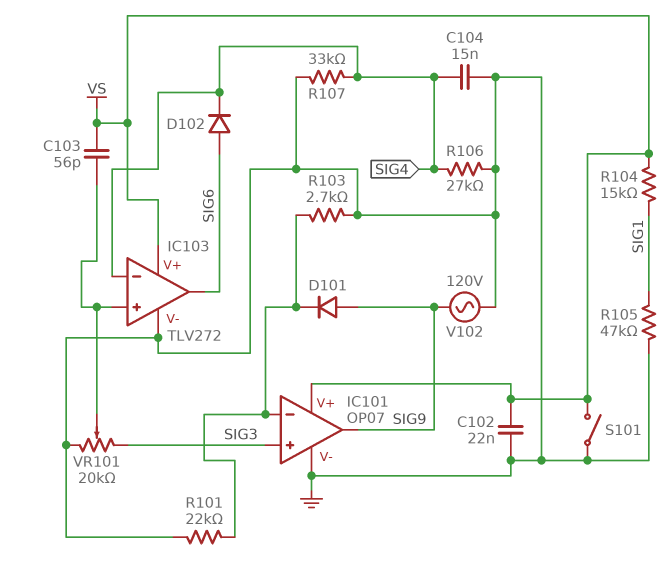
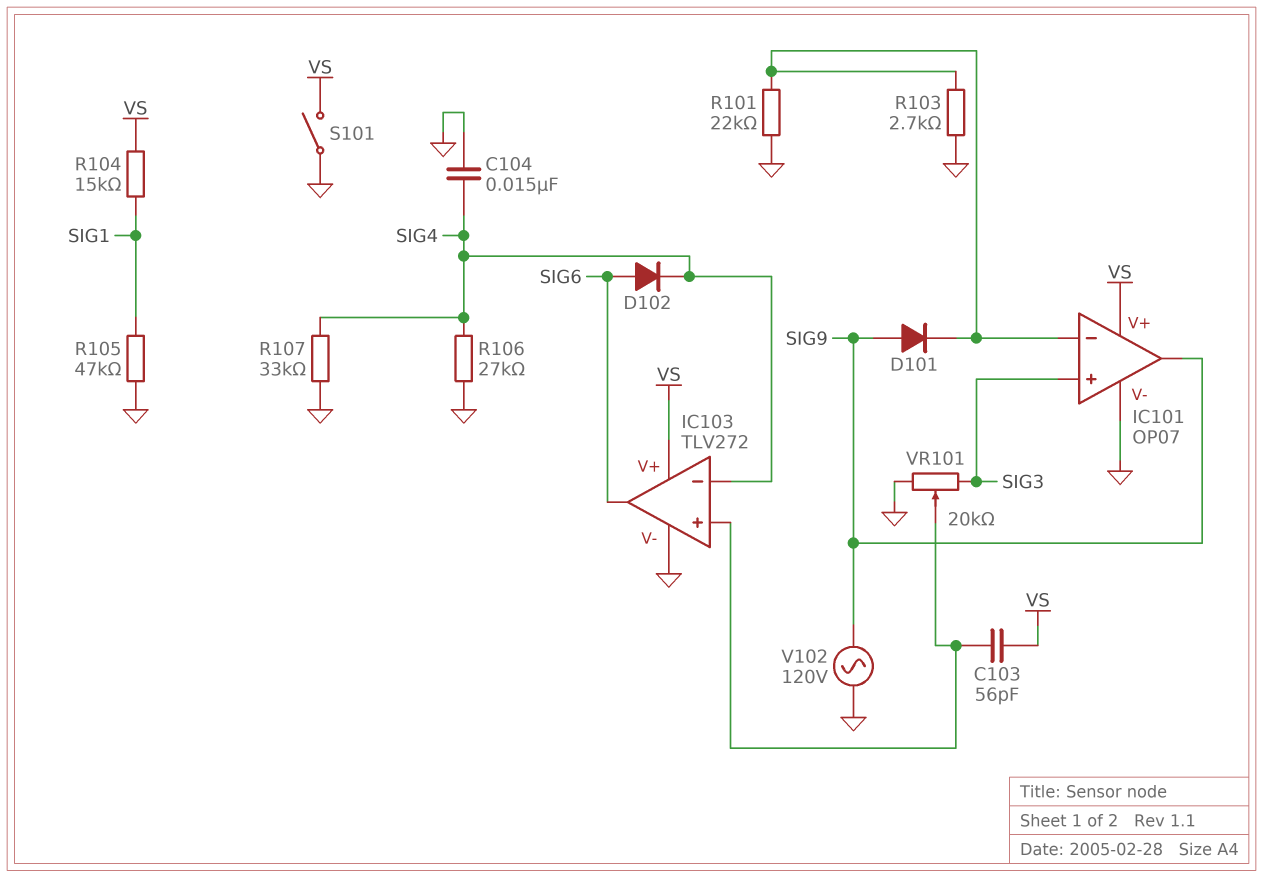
C102: 22nF (GND, VS) -> none

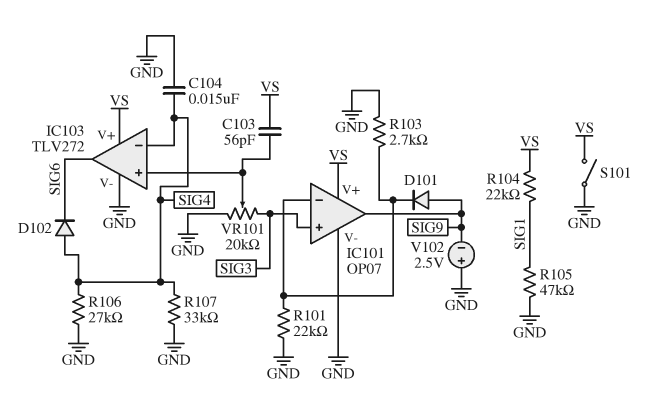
D102: diode (A SIG6, K SIG4) -> diode (A SIG4, K SIG6)
R104: 15k (SIG1, VS) -> 22k (SIG1, VS)
V102: AC 120V (GND, SIG9) -> 2.5V (plus GND, minus SIG9)

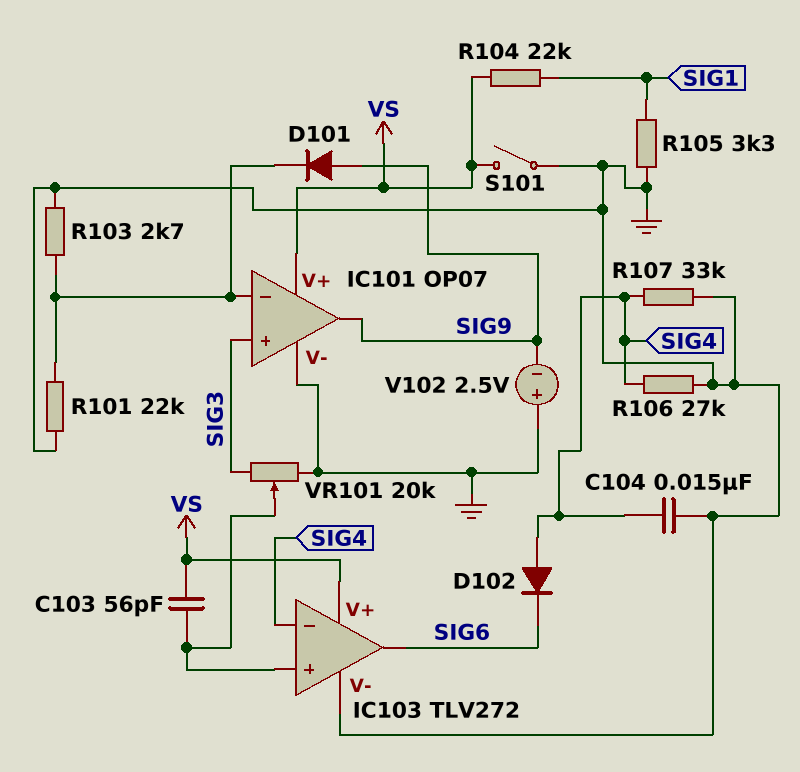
R105: 47k (GND, SIG1) -> 3.3k (GND, SIG1)

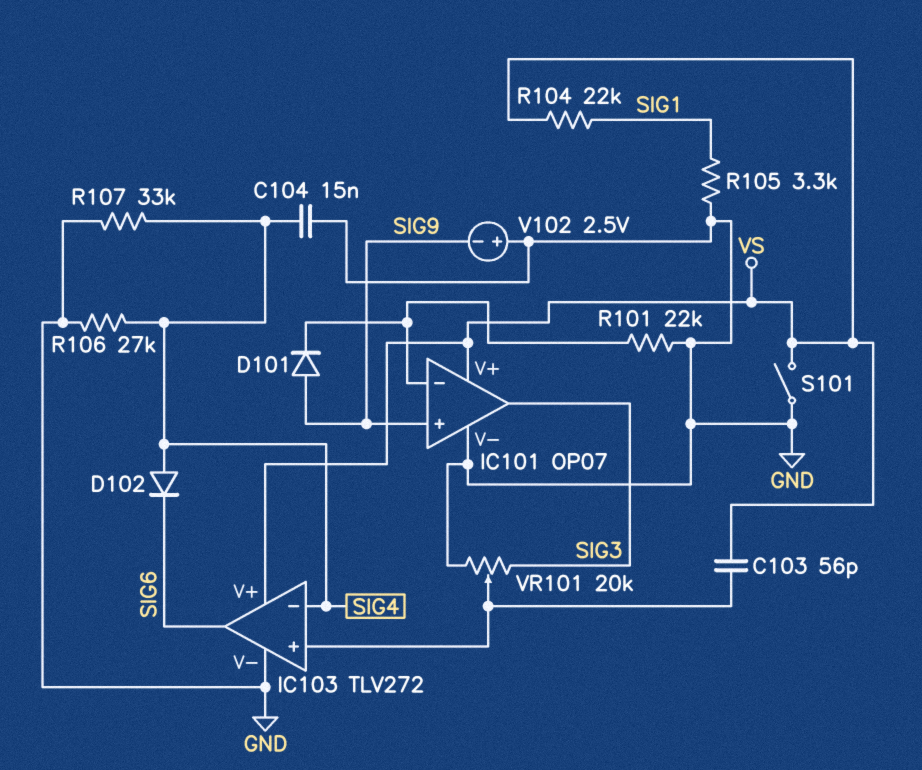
IC101 pin in+: SIG3 -> SIG9
IC101 pin out: SIG9 -> SIG3
R103: 2.7k (GND, IC101/in-) -> none

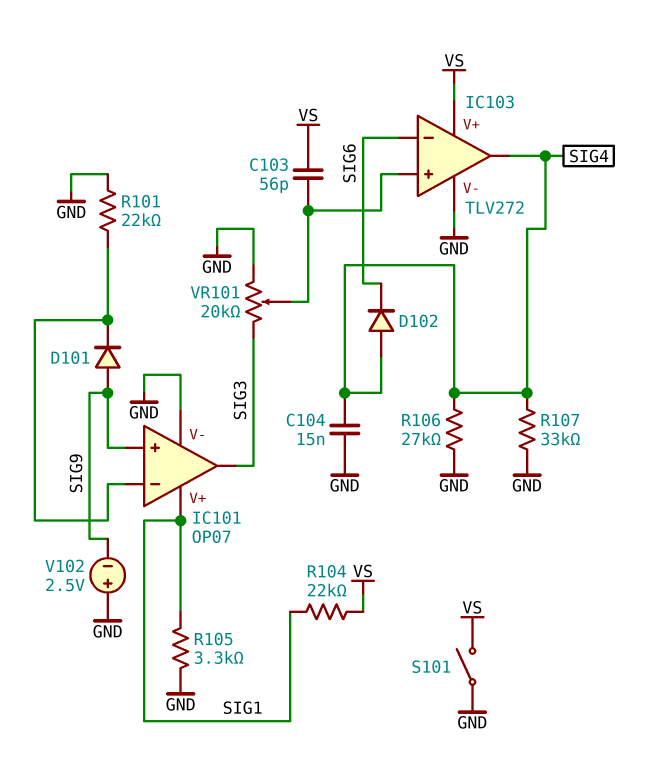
IC101 pin V+: VS -> SIG1
IC103 pin in-: SIG4 -> SIG6
IC103 pin out: SIG6 -> SIG4

